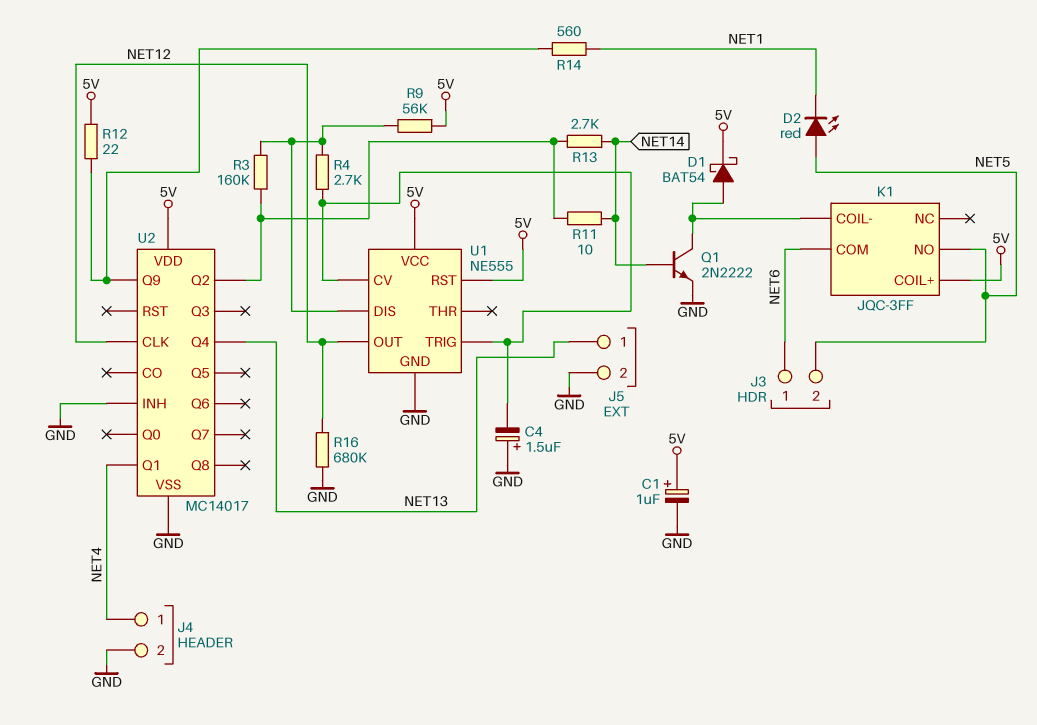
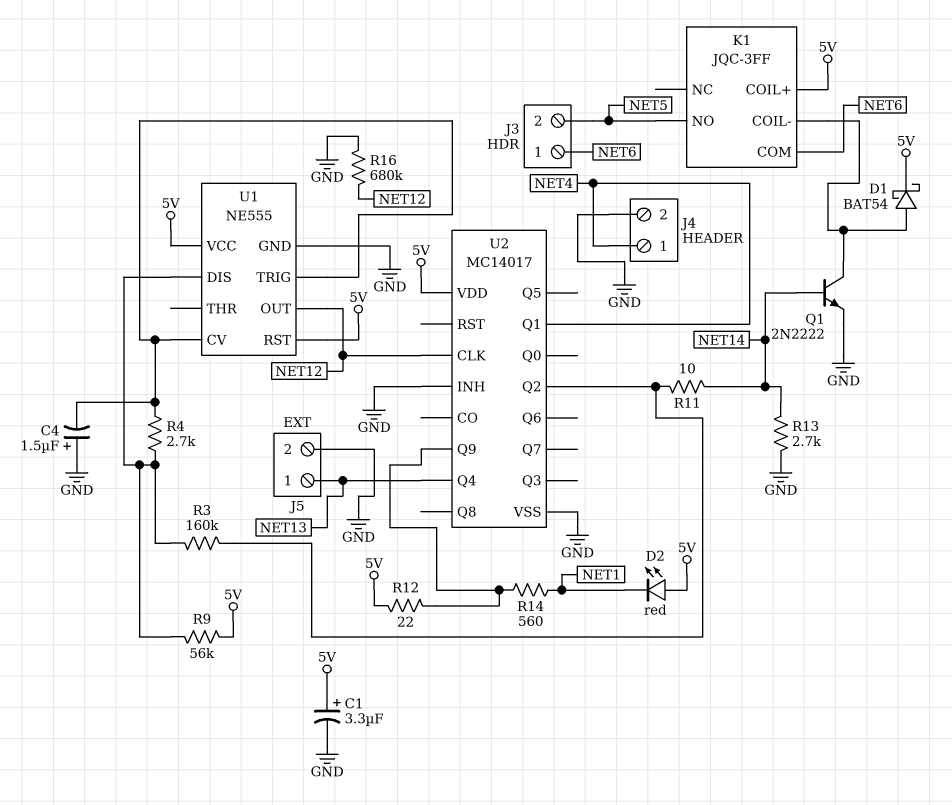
C1: 1uF (plus 5V, minus GND) -> 3.3uF (plus 5V, minus GND)
D2: LED red (A NET5, K NET1) -> LED red (A 5V, K NET1)
R13: 2.7k (NET14, U2/Q2) -> 2.7k (GND, NET14)

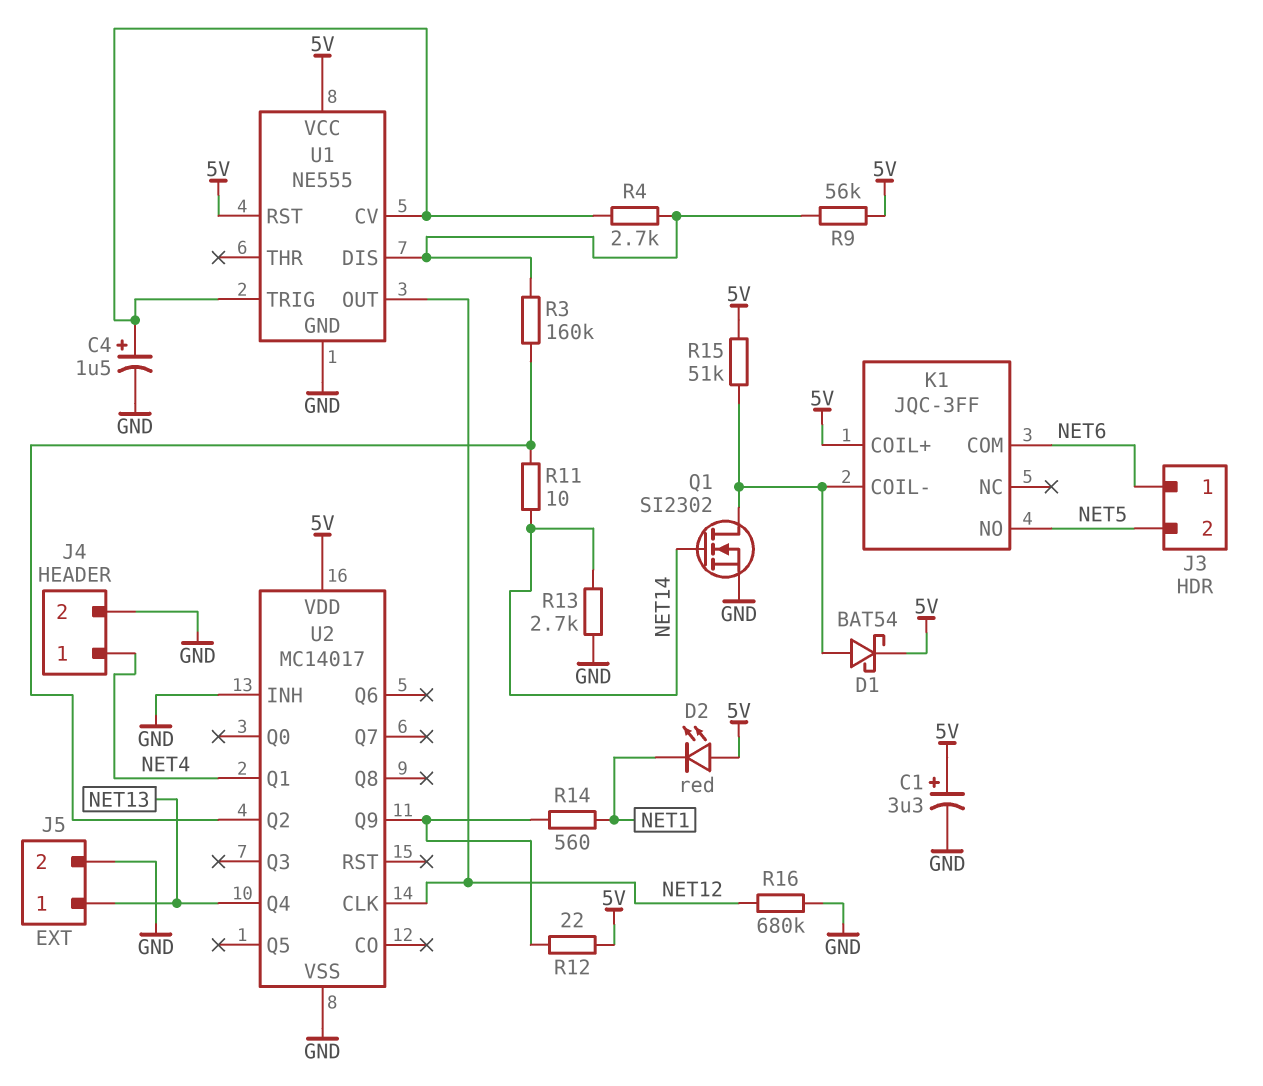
C4: 1.5uF (plus GND, minus U1/CV) -> 1.5uF (plus U1/CV, minus GND)
Q1: NPN 2N2222 (B NET14, C K1/COIL-, E GND) -> NMOS SI2302 (G NET14, D K1/COIL-, S GND)
R15: none -> 51k (5V, K1/COIL-)

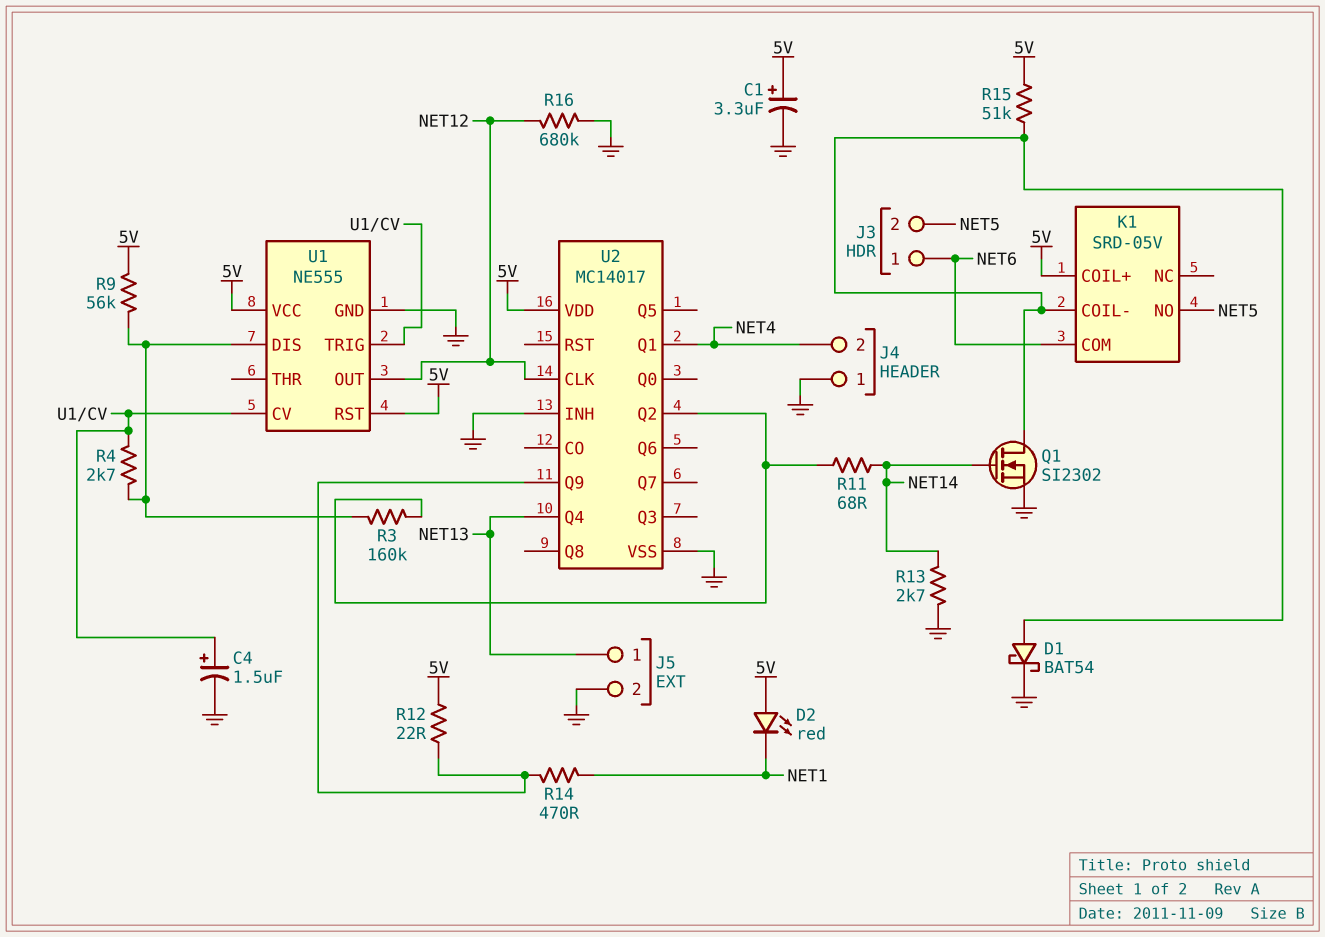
D1: schottky BAT54 (A K1/COIL-, K 5V) -> schottky BAT54 (A K1/COIL-, K GND)
J4 pin 1: NET4 -> GND
J4 pin 2: GND -> NET4
K1: JQC-3FF -> SRD-05V
R11: 10 (NET14, U2/Q2) -> 68 (NET14, U2/Q2)
R14: 560 (NET1, U2/Q9) -> 470 (NET1, U2/Q9)

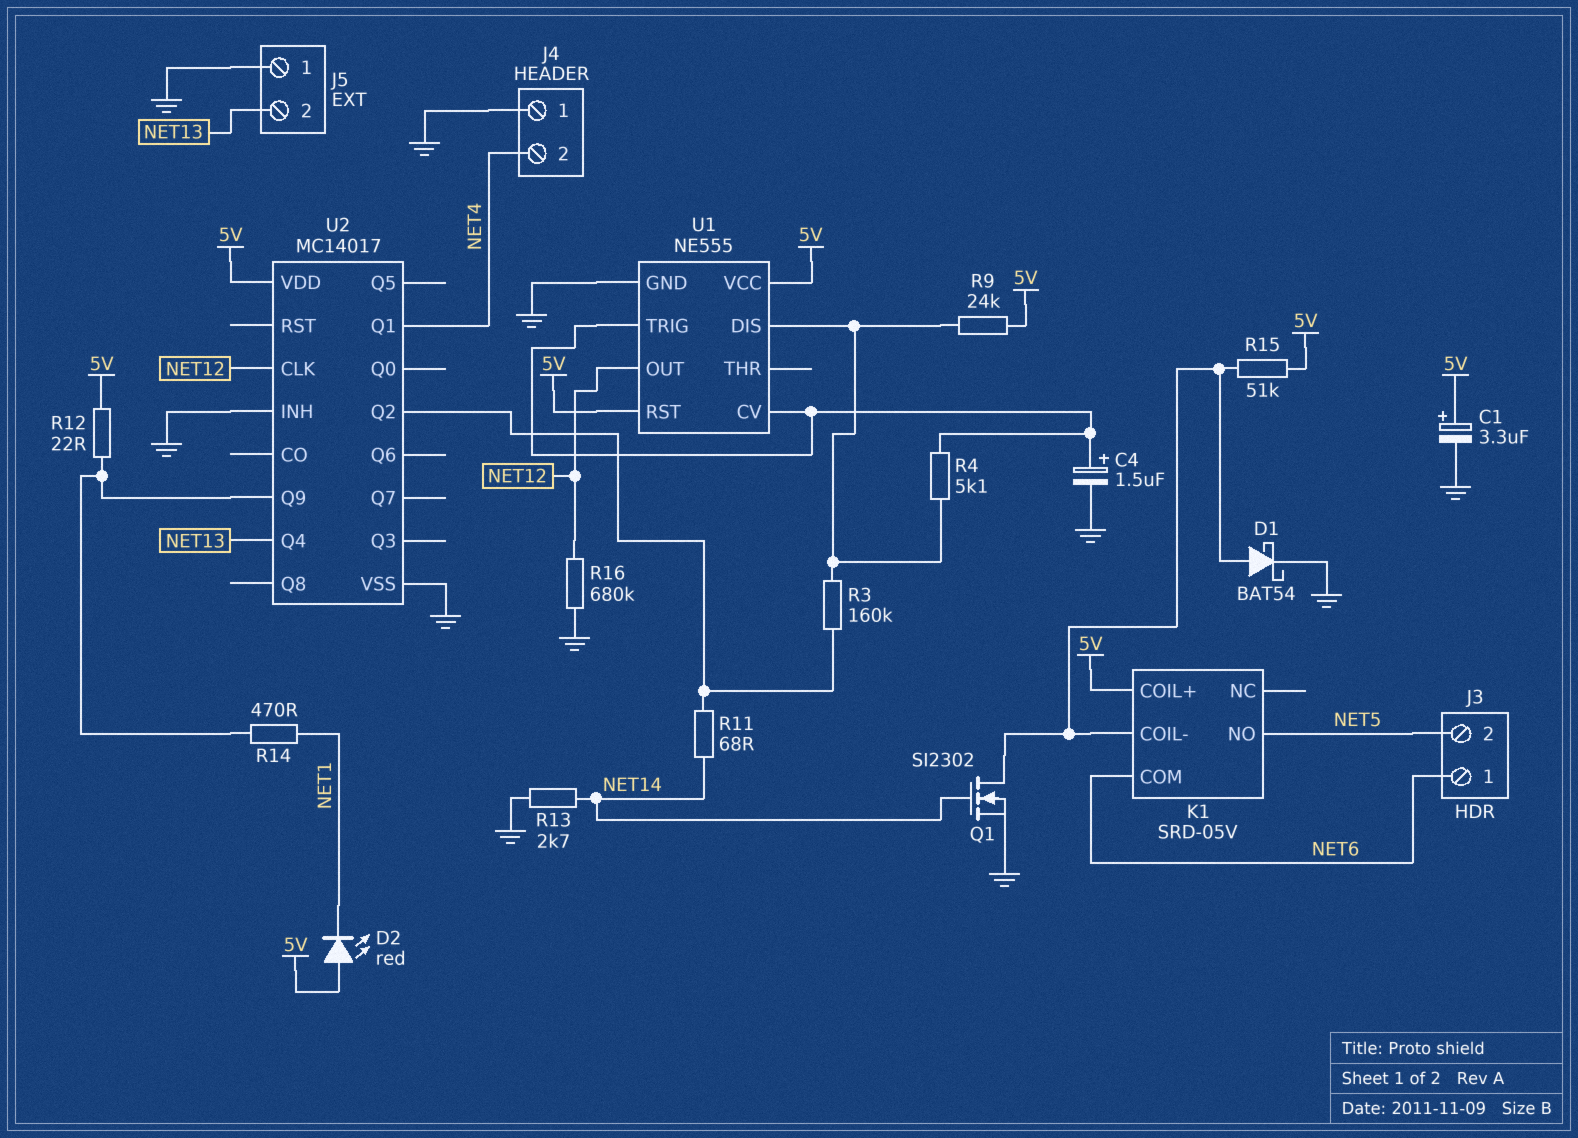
J5 pin 1: NET13 -> GND
J5 pin 2: GND -> NET13
R4: 2.7k (U1/CV, U1/DIS) -> 5.1k (U1/CV, U1/DIS)
R9: 56k (5V, U1/DIS) -> 24k (5V, U1/DIS)

